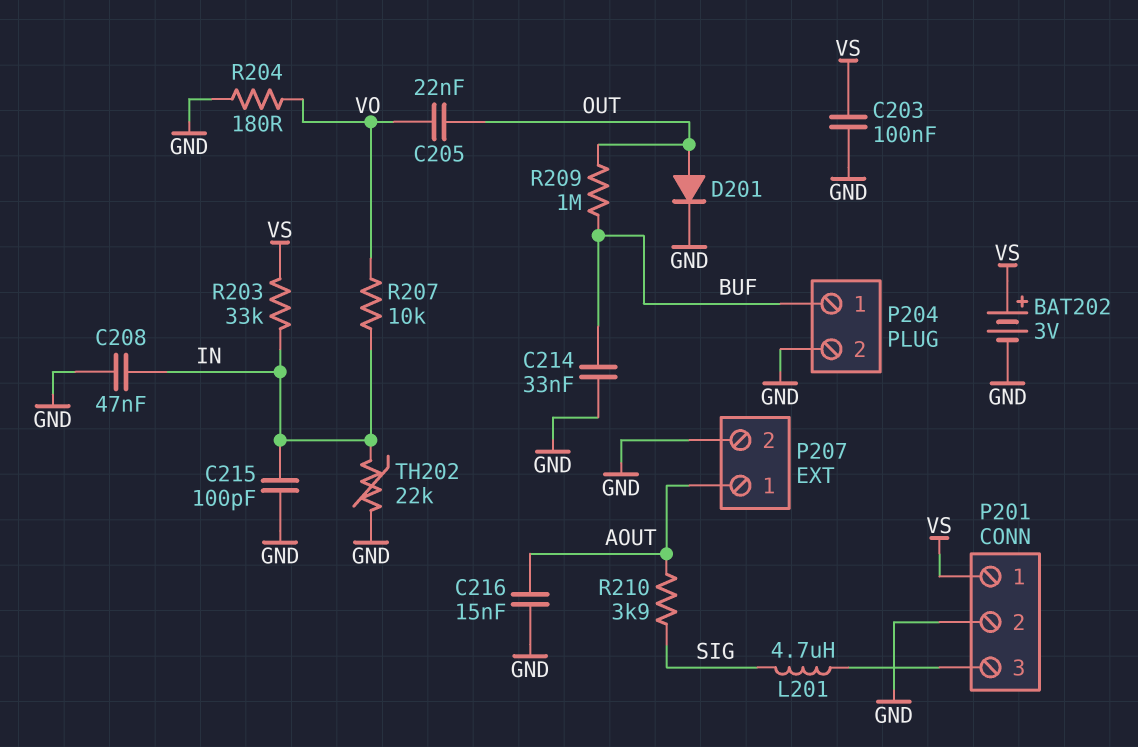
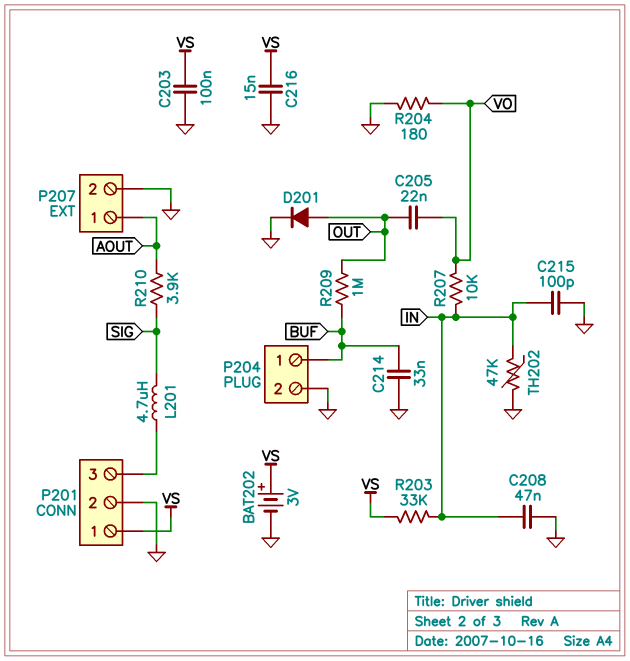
C216: 15nF (AOUT, GND) -> 15nF (GND, VS)
TH202: 22k (GND, IN) -> 47k (GND, IN)

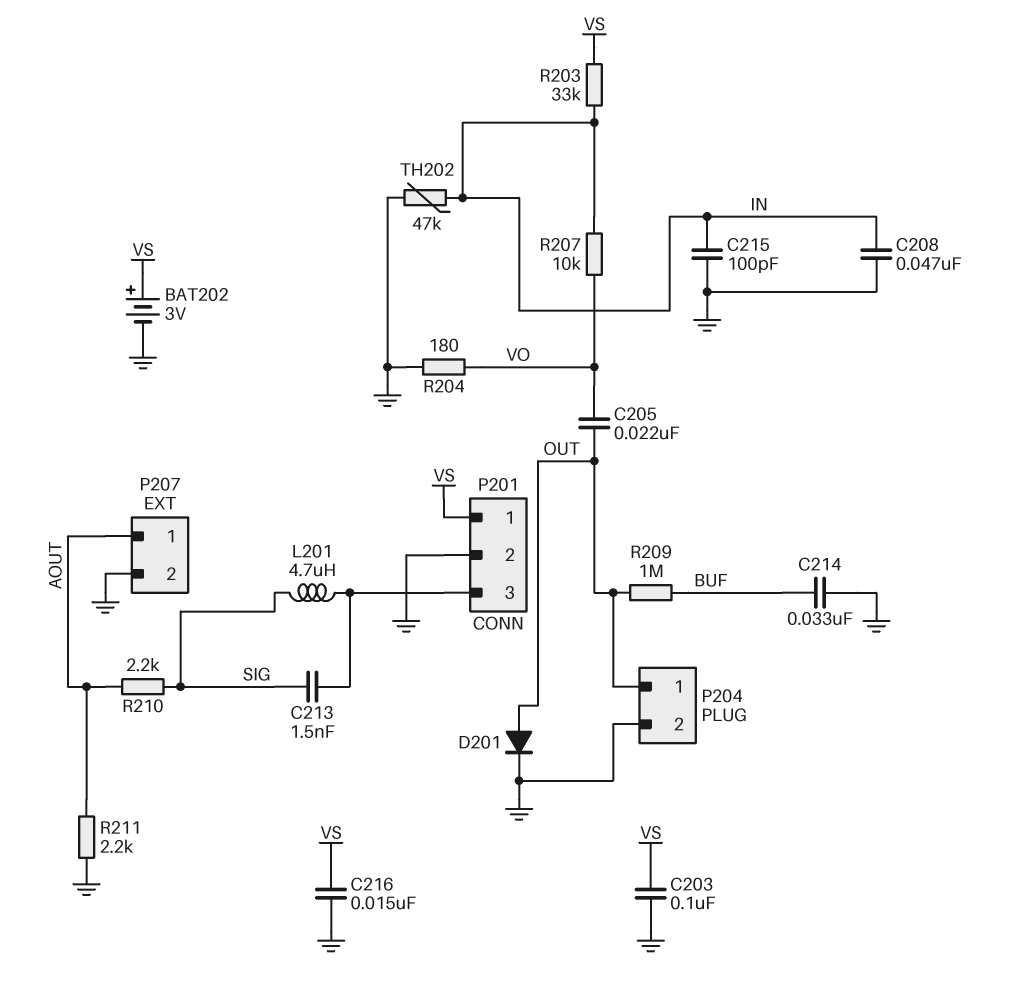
C213: none -> 1.5nF (P201/3, SIG)
P204 pin 1: BUF -> OUT
R210: 3.9k (AOUT, SIG) -> 2.2k (AOUT, SIG)
R211: none -> 2.2k (AOUT, GND)

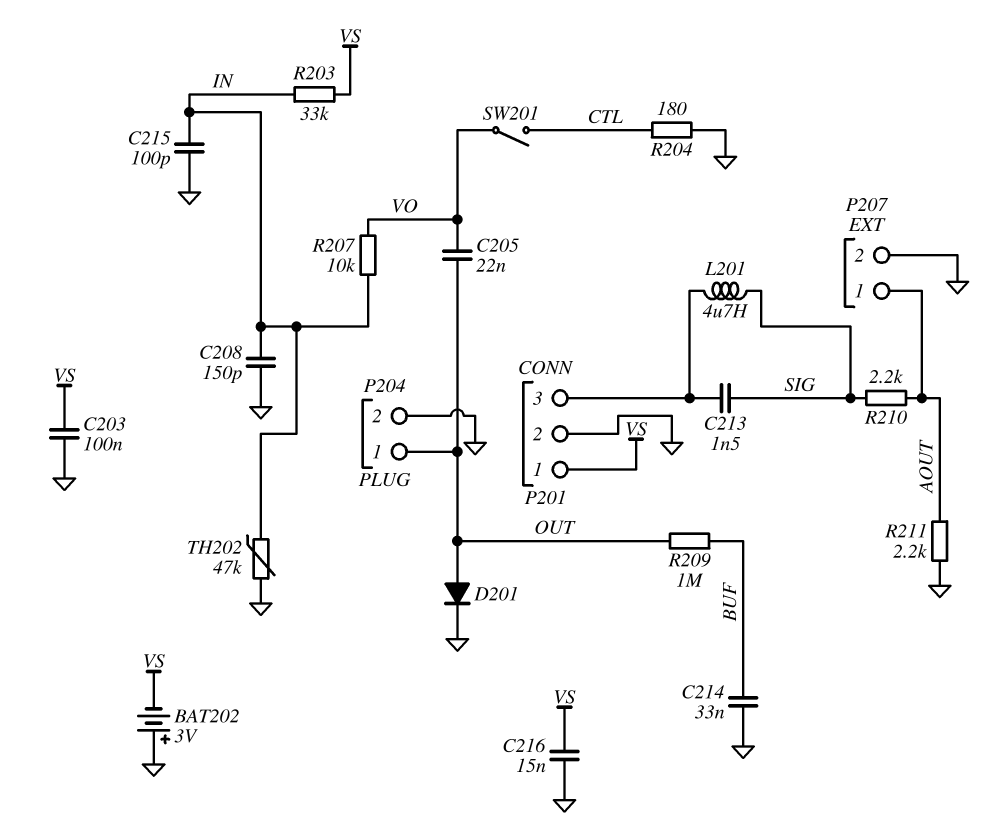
BAT202: 3V (plus VS, minus GND) -> 3V (plus GND, minus VS)
C208: 47nF (GND, IN) -> 150pF (GND, IN)
R204: 180 (GND, VO) -> 180 (CTL, GND)
SW201: none -> switch (CTL, VO)

